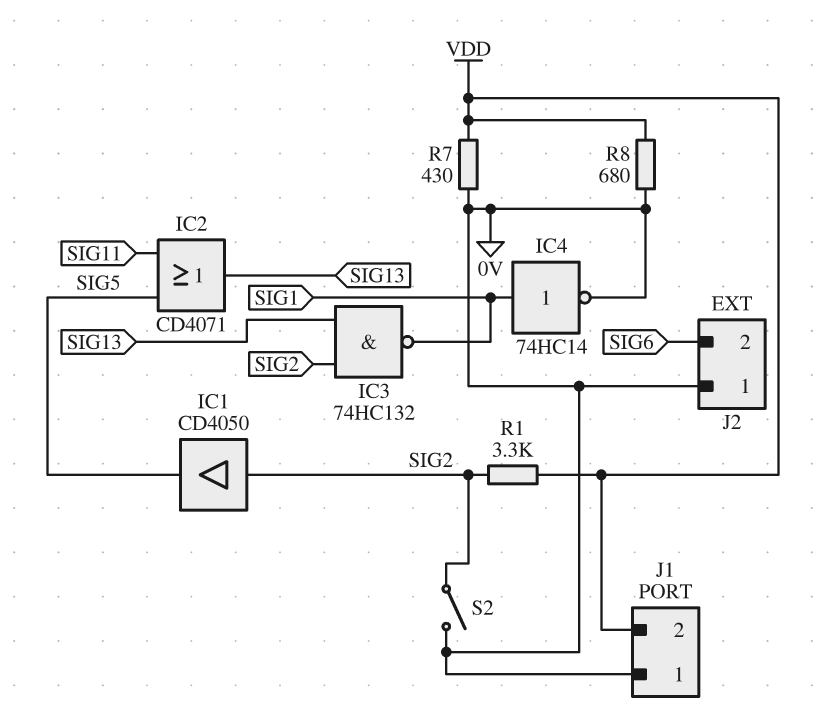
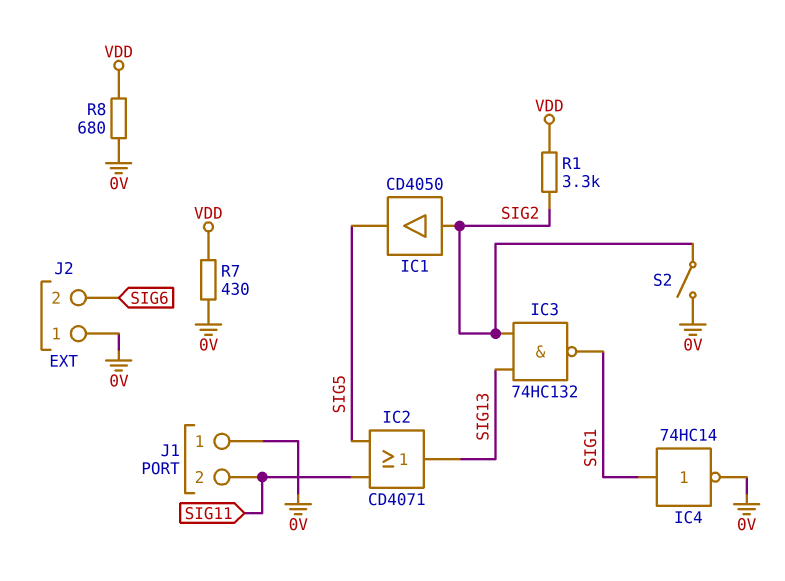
J1 pin 2: VDD -> SIG11

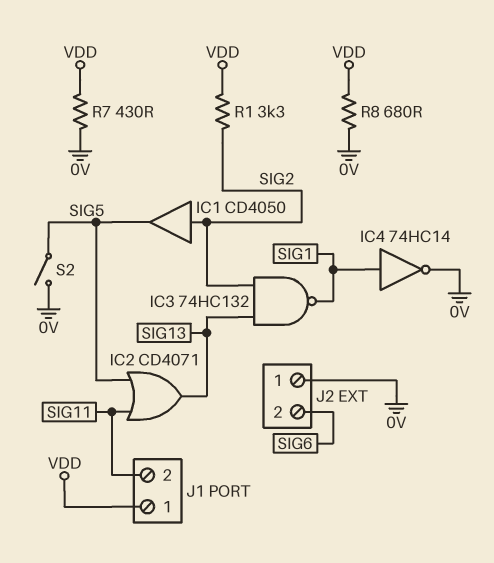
J1 pin 1: 0V -> VDD
S2: switch (0V, SIG2) -> switch (0V, SIG5)

